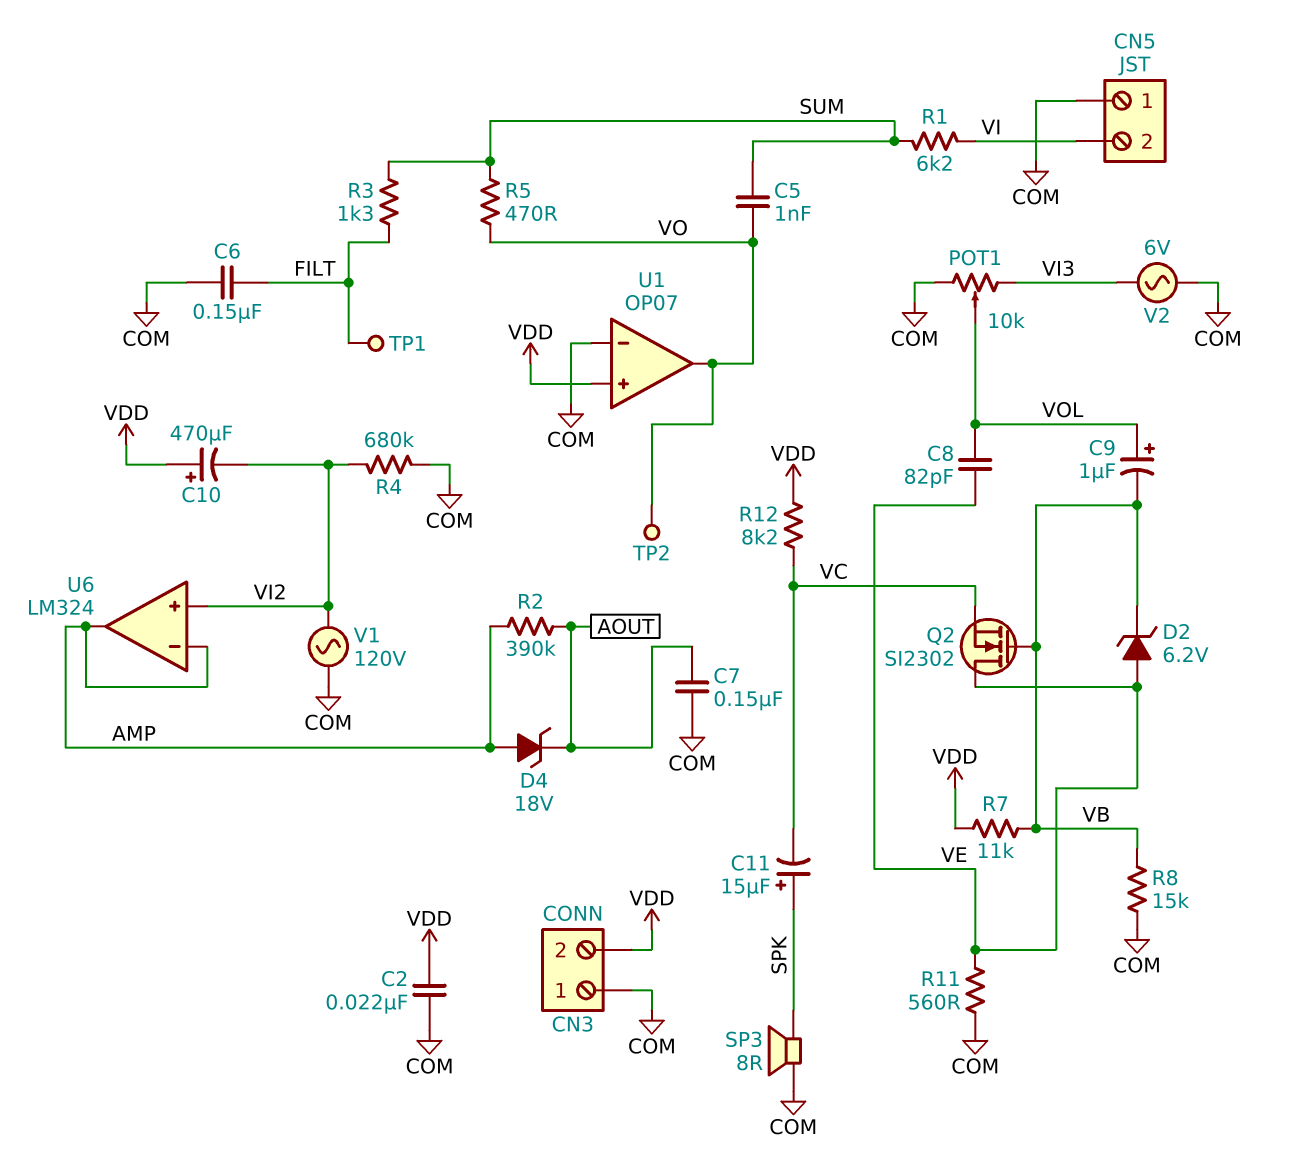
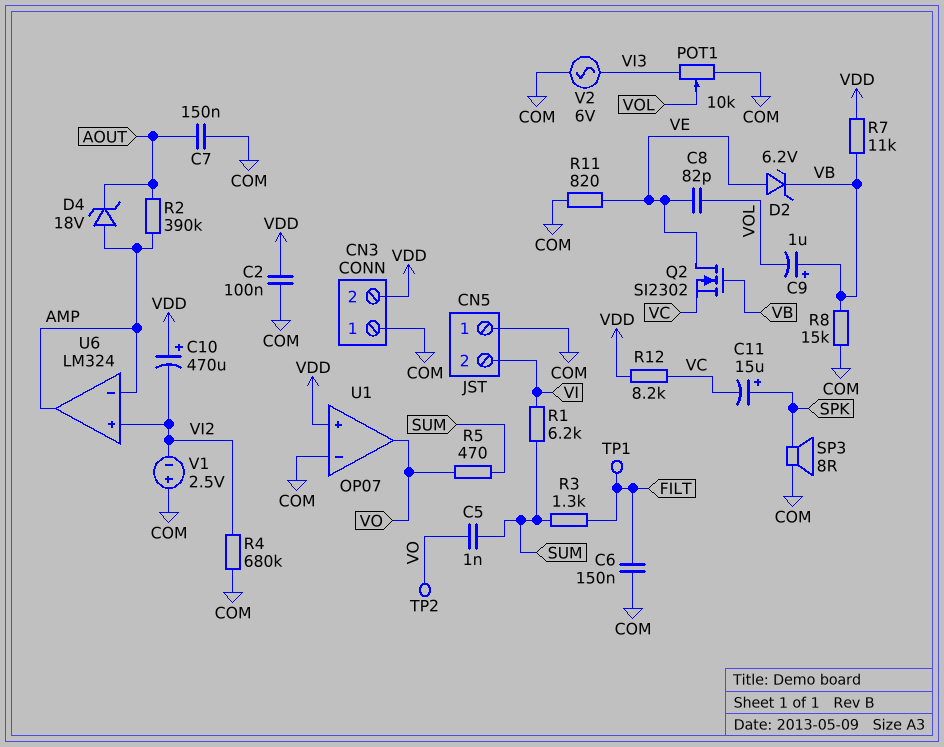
C2: 22nF (COM, VDD) -> 100nF (COM, VDD)
C9: 1uF (plus VOL, minus VB) -> 1uF (plus VB, minus VOL)
R11: 560 (COM, VE) -> 820 (COM, VE)
V1: AC 120V (COM, VI2) -> 2.5V (plus COM, minus VI2)

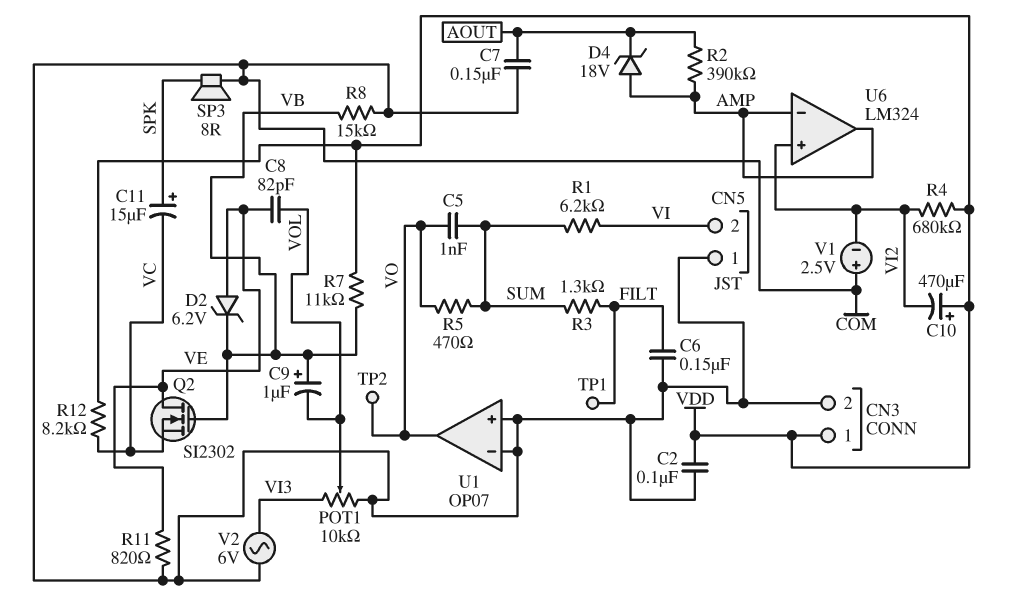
CN3 pin 1: COM -> VDD
CN3 pin 2: VDD -> COM
R4: 680k (COM, VI2) -> 680k (VDD, VI2)
U1 pin in+: VDD -> COM

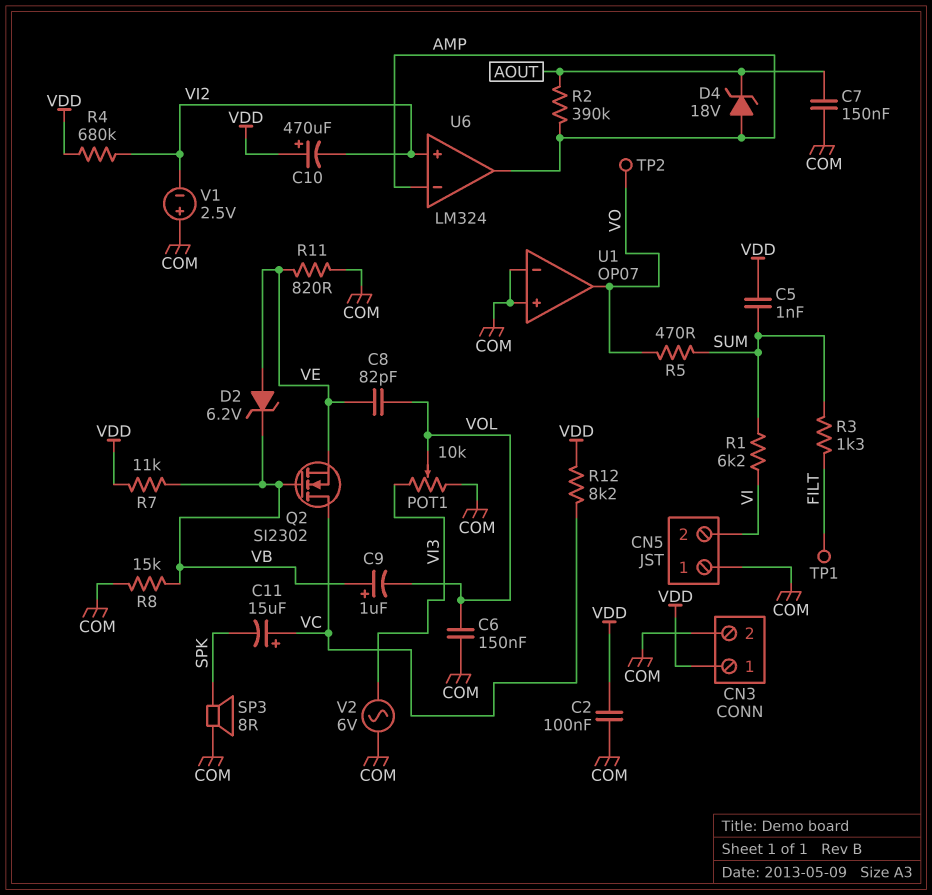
C5: 1nF (SUM, VO) -> 1nF (SUM, VDD)
C6: 150nF (COM, FILT) -> 150nF (COM, VOL)
C11: 15uF (plus SPK, minus VC) -> 15uF (plus VC, minus SPK)
Q2: NMOS SI2302 (G VB, D VE, S VC) -> NMOS SI2302 (G VB, D VC, S VE)

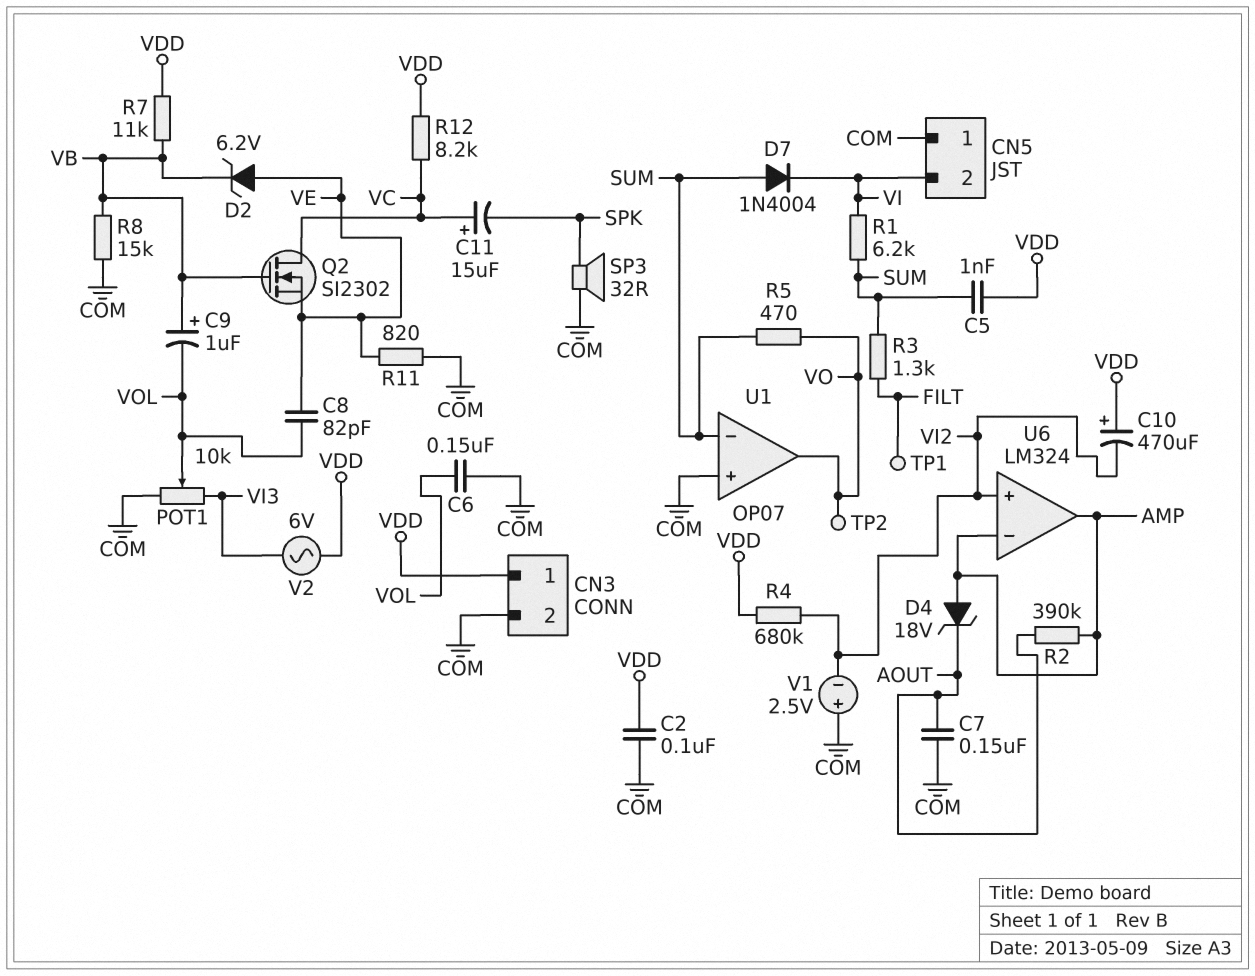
D7: none -> diode 1N4004 (A SUM, K VI)
SP3: speaker 8R (COM, SPK) -> speaker 32R (COM, SPK)
U1 pin in-: COM -> SUM
V2: AC 6V (COM, VI3) -> AC 6V (VDD, VI3)

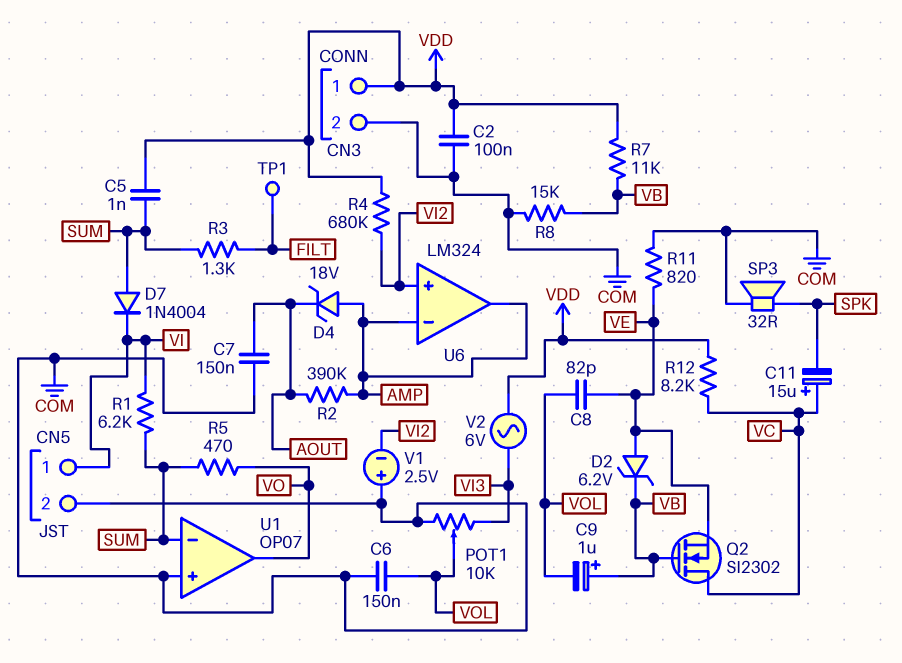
C10: 470uF (plus VDD, minus VI2) -> none
CN5 pin 1: COM -> VI
CN5 pin 2: VI -> COM
TP2: test point (VO) -> none

